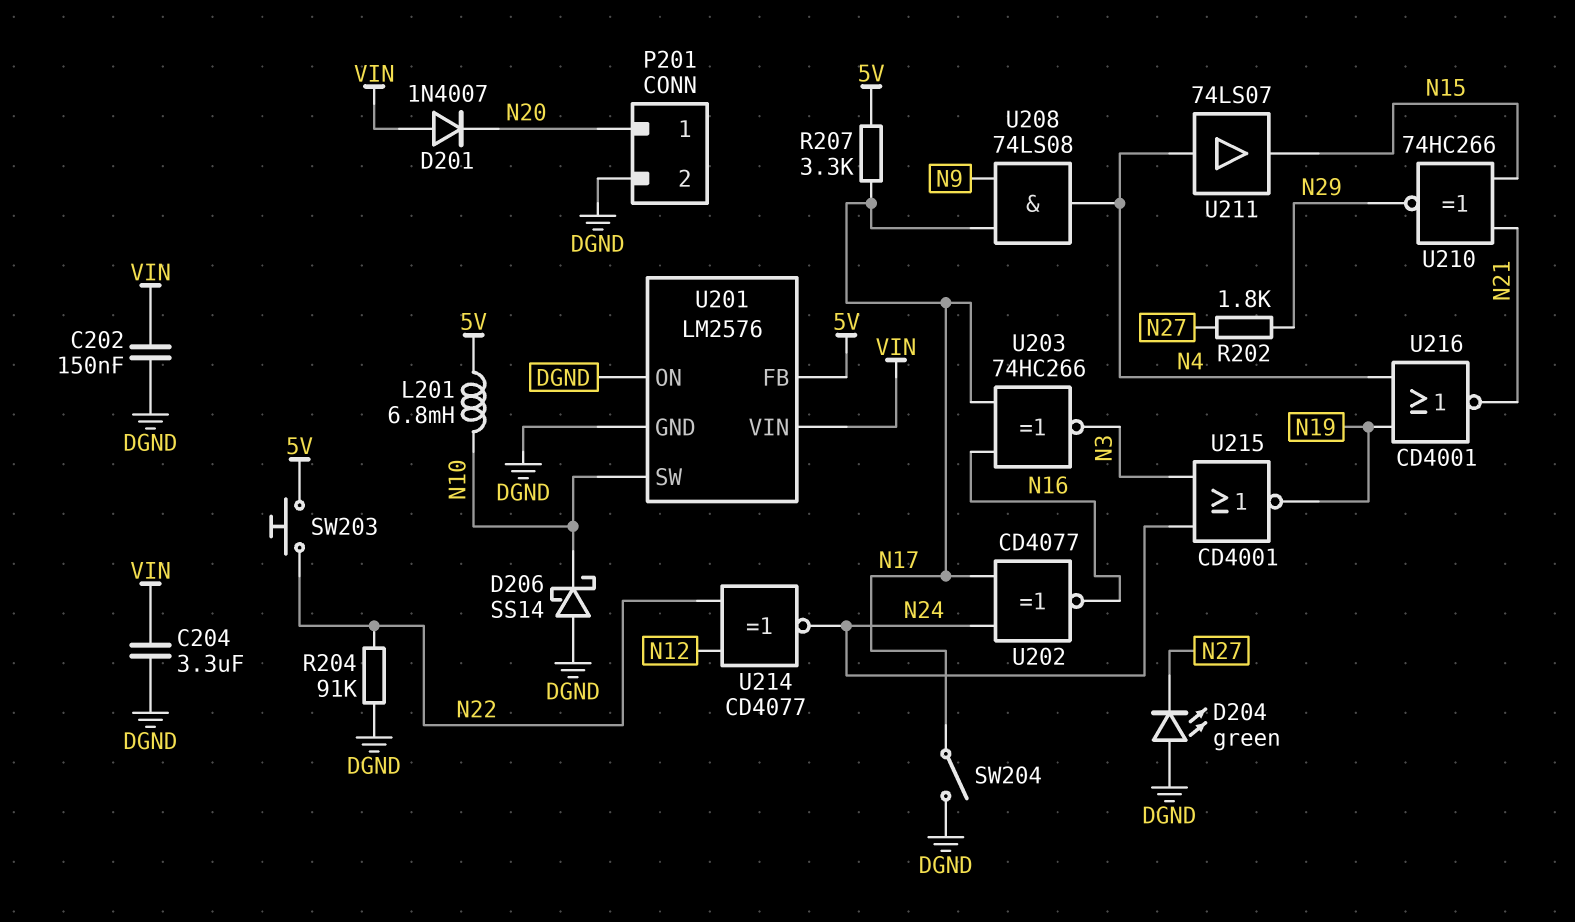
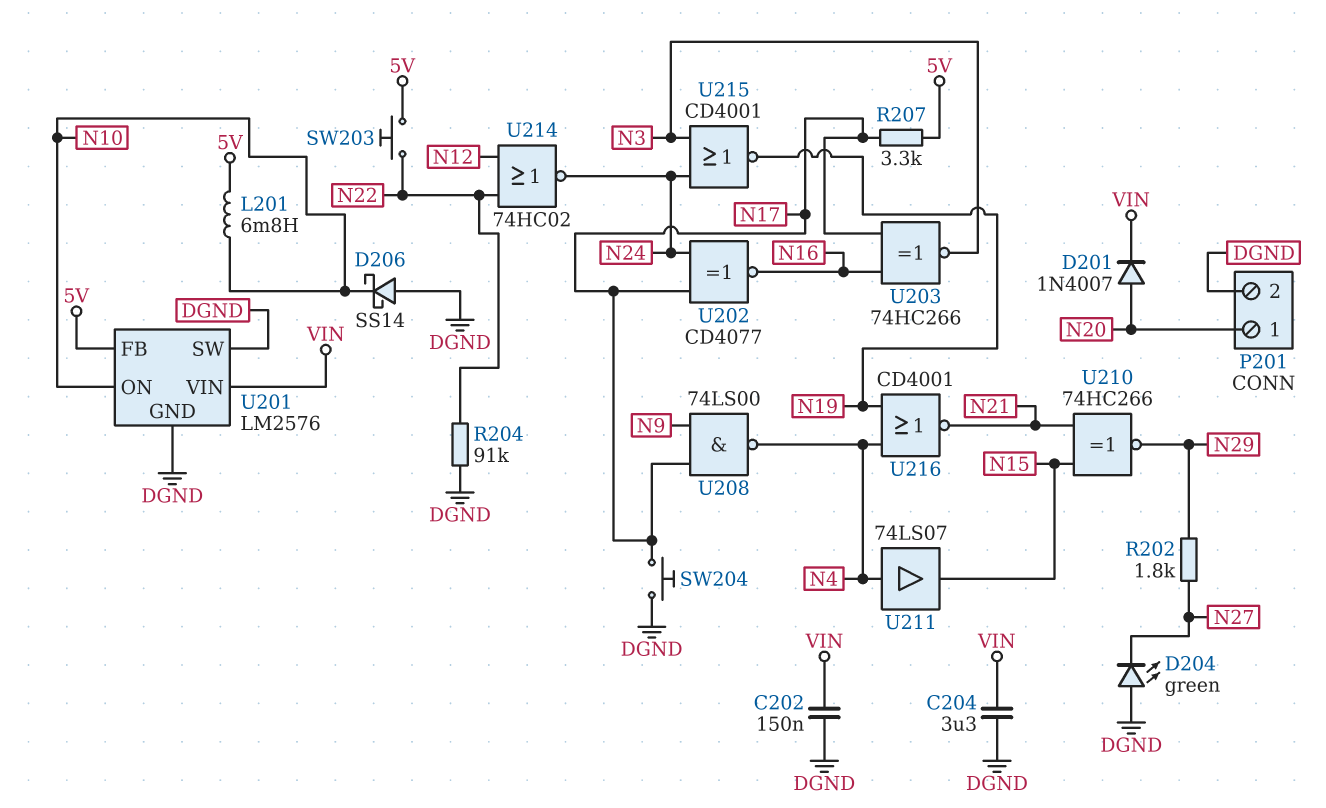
D201: diode 1N4007 (A VIN, K N20) -> diode 1N4007 (A N20, K VIN)
SW204: switch (DGND, N17) -> button (DGND, N17)
U201 pin ON: DGND -> N10
U201 pin SW: N10 -> DGND
U208: AND 74LS08 (in N9, in N17, out N4) -> NAND 74LS00 (in N9, in N17, out N4)
U214: XNOR CD4077 (in N12, in N22, out N24) -> NOR 74HC02 (in N12, in N22, out N24)

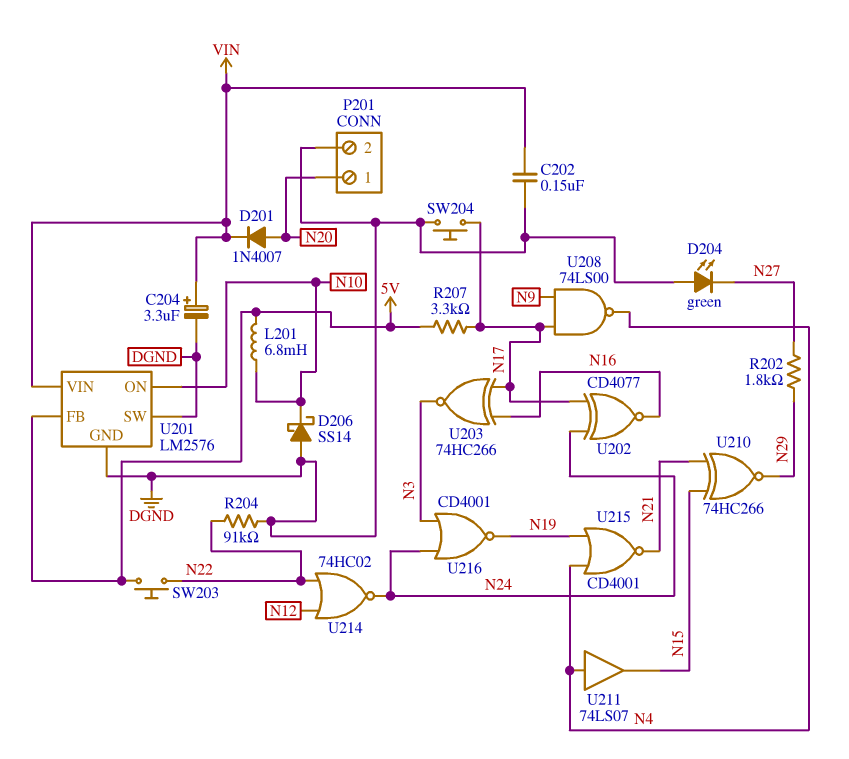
C204: 3.3uF (DGND, VIN) -> 3.3uF (plus VIN, minus DGND)
U215: NOR CD4001 (in N3, in N24, out N19) -> NOR CD4001 (in N4, in N19, out N21)
U216: NOR CD4001 (in N4, in N19, out N21) -> NOR CD4001 (in N3, in N24, out N19)

